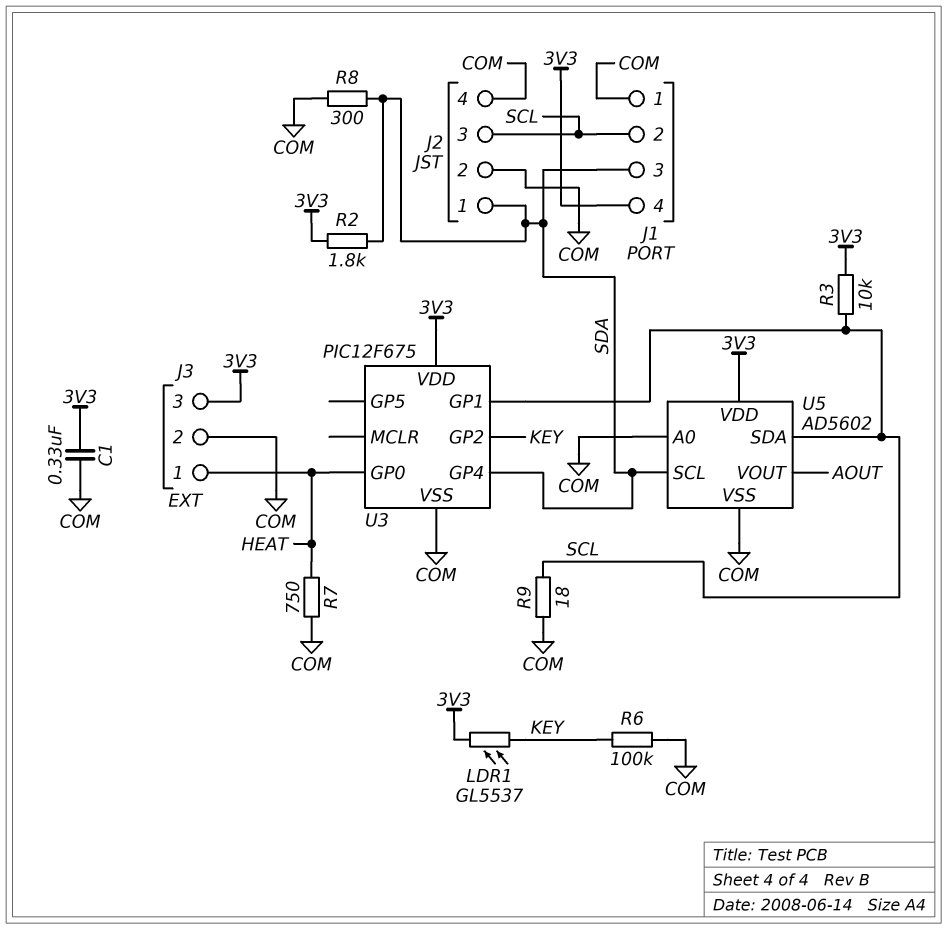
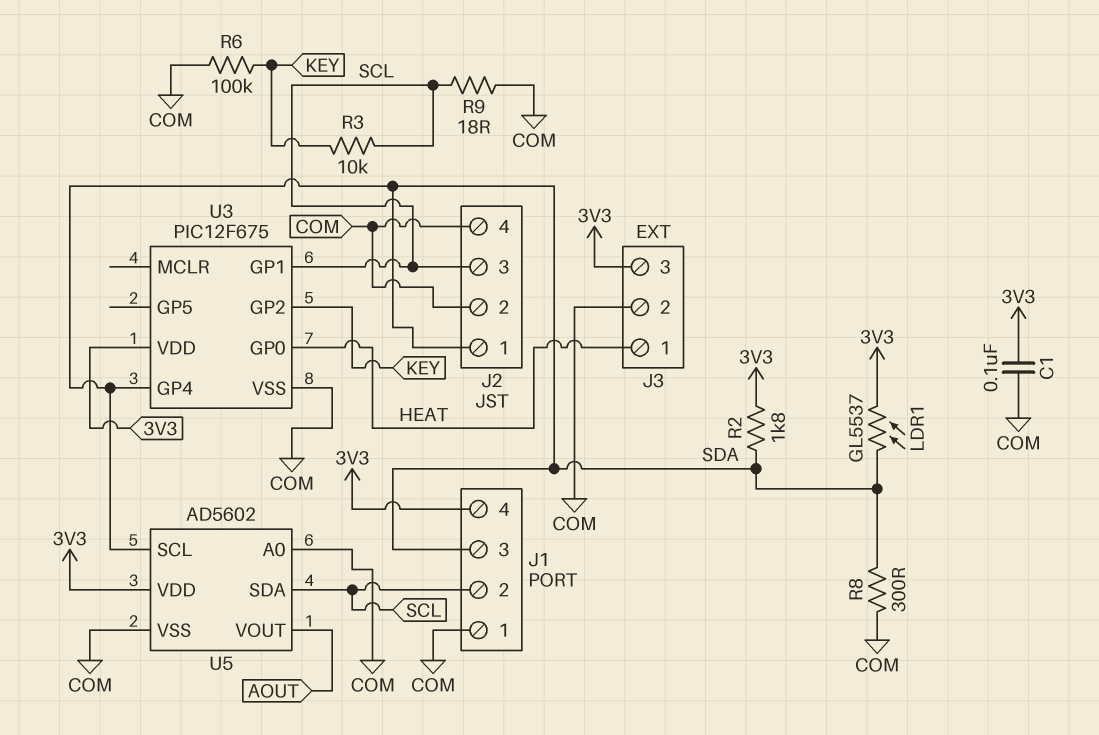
C1: 330nF (3V3, COM) -> 100nF (3V3, COM)
LDR1: GL5537 (3V3, KEY) -> GL5537 (3V3, SDA)
R3: 10k (3V3, SCL) -> 10k (KEY, SCL)
R7: 750 (COM, HEAT) -> none

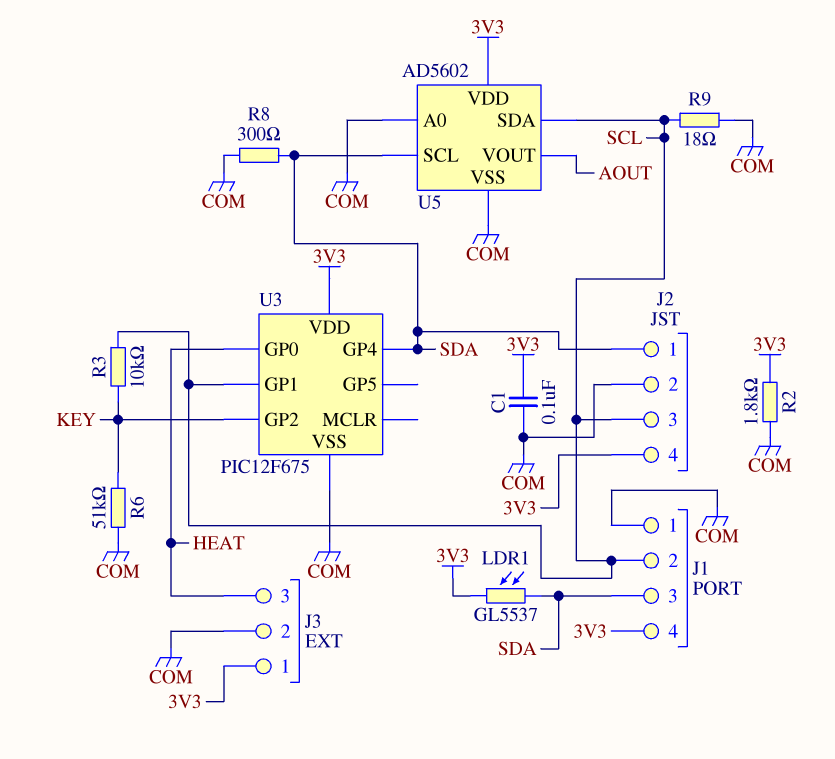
J2 pin 4: COM -> 3V3
J3 pin 1: HEAT -> 3V3
J3 pin 3: 3V3 -> HEAT
R2: 1.8k (3V3, SDA) -> 1.8k (3V3, COM)
R6: 100k (COM, KEY) -> 51k (COM, KEY)

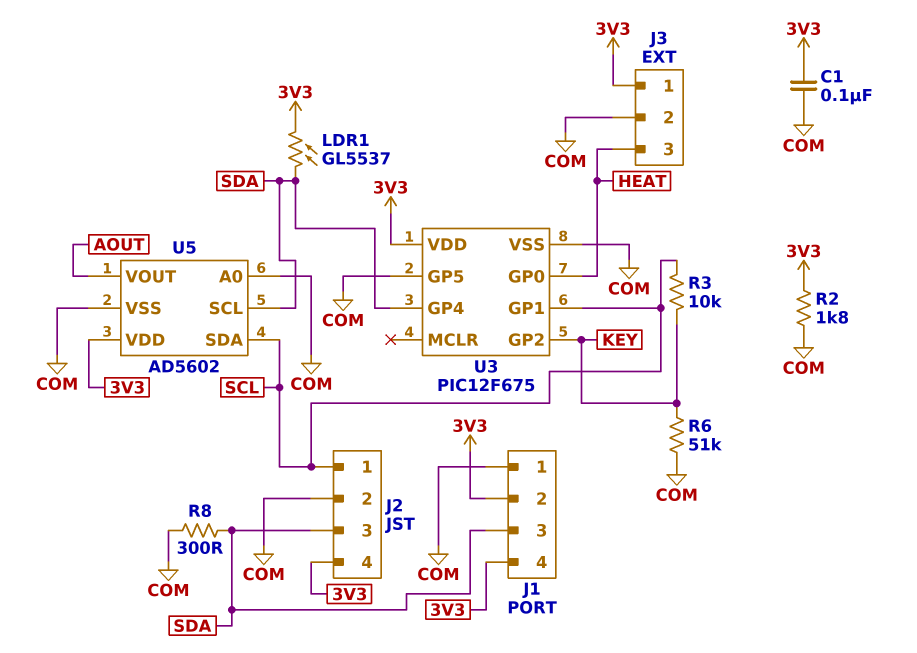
J1 pin 2: SCL -> 3V3
J2 pin 1: SDA -> SCL
J2 pin 3: SCL -> SDA
R9: 18 (COM, SCL) -> none
U3 pin GP5: none -> COM

